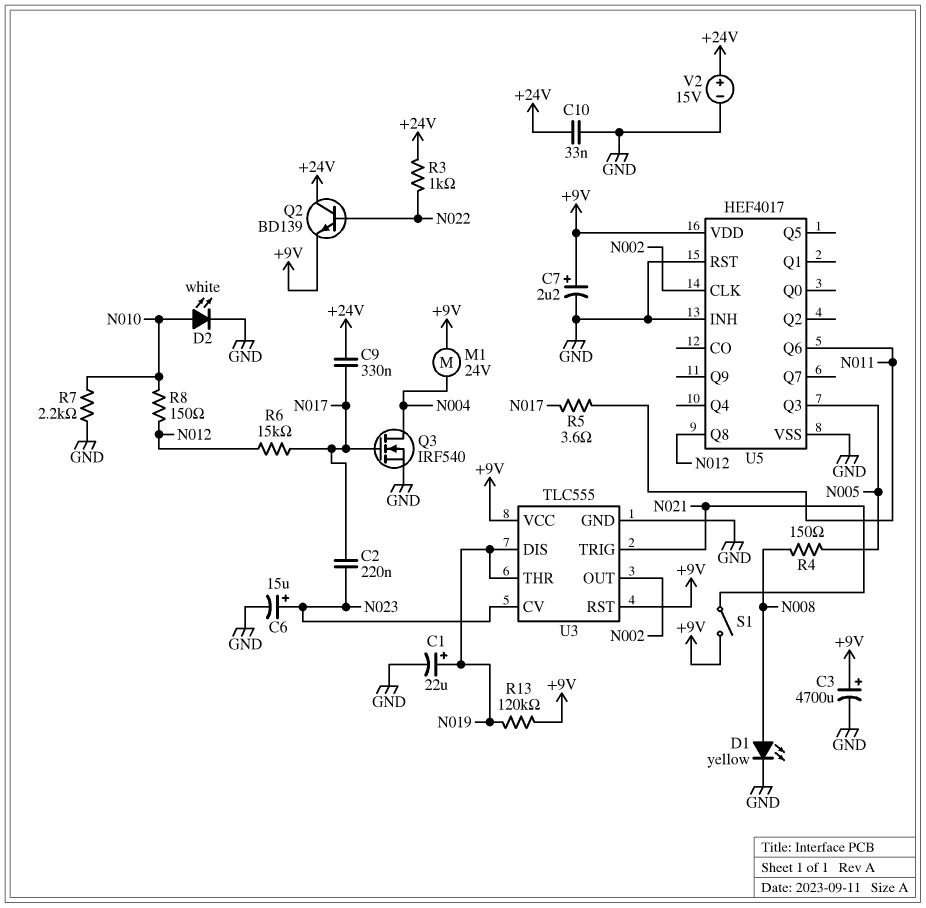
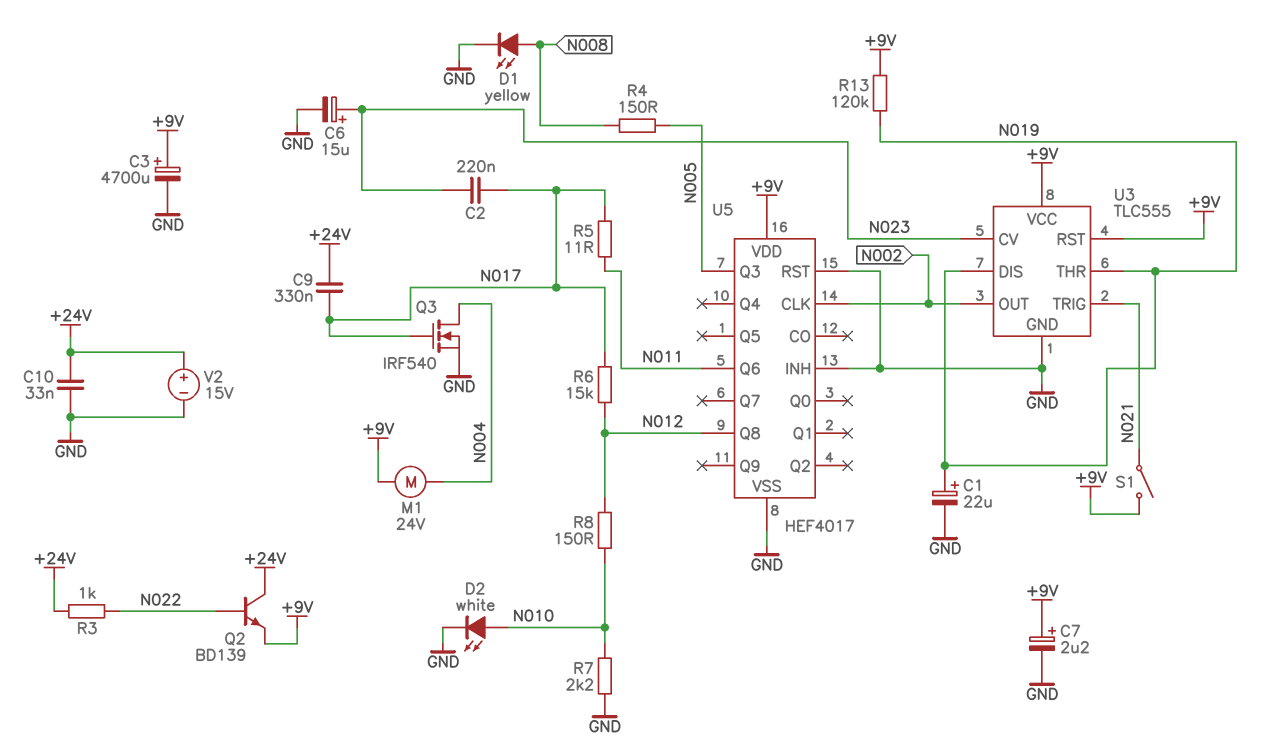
R5: 3.6 (N011, N017) -> 11 (N011, N017)

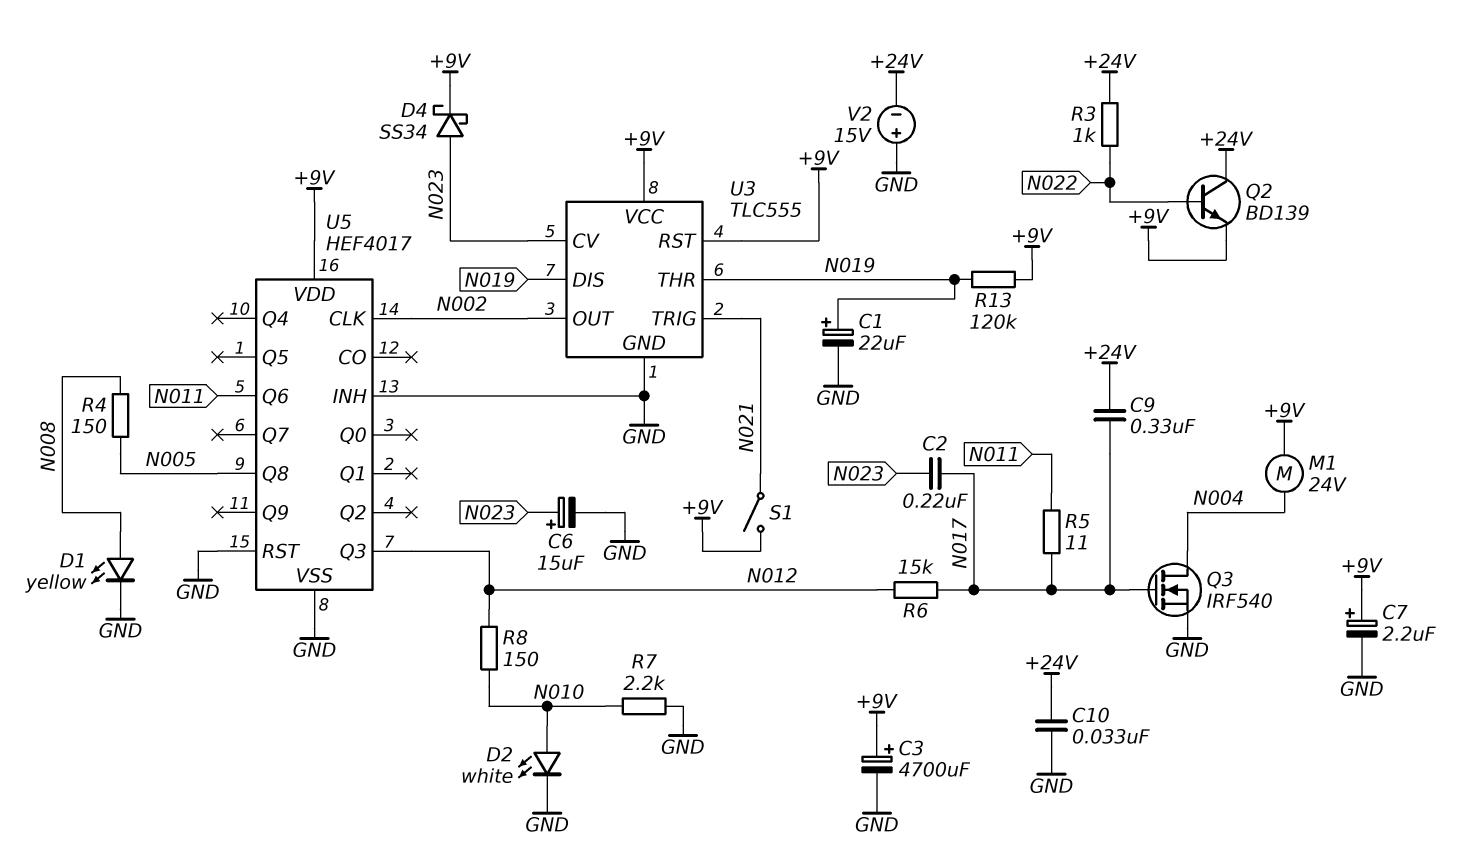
D4: none -> schottky SS34 (A N023, K +9V)
U5 pin Q3: N005 -> N012
U5 pin Q8: N012 -> N005
V2: 15V (plus +24V, minus GND) -> 15V (plus GND, minus +24V)

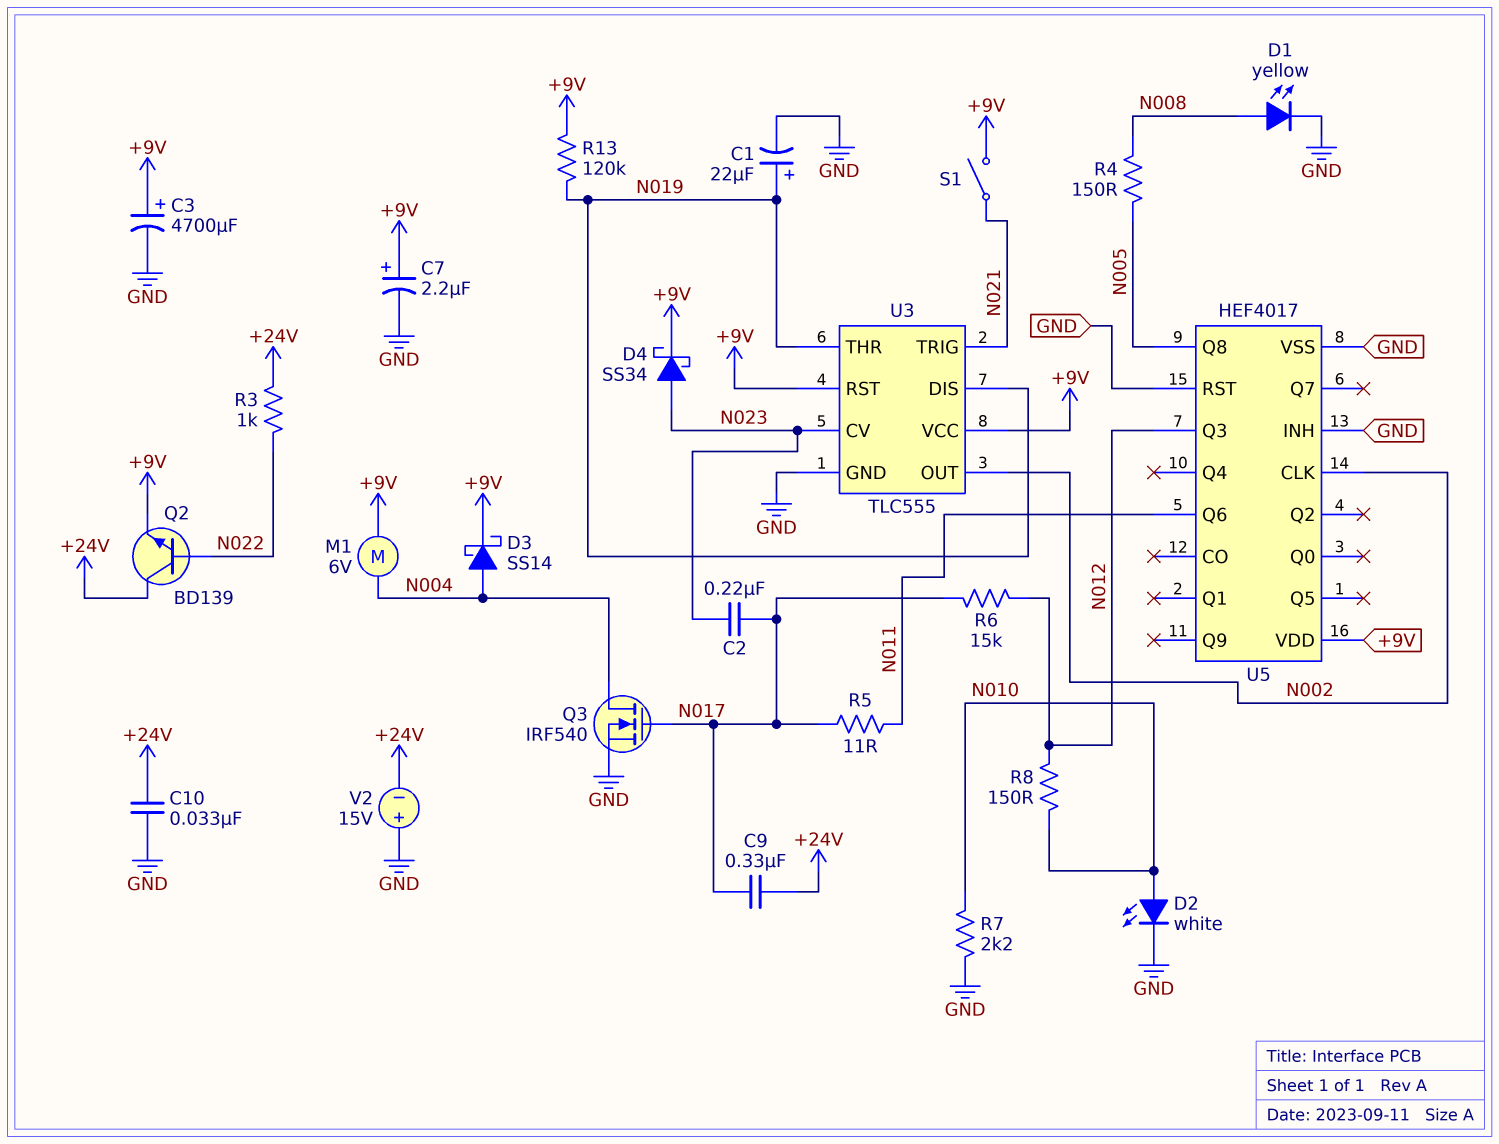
C6: 15uF (plus N023, minus GND) -> none
D3: none -> schottky SS14 (A N004, K +9V)
M1: motor 24V (+9V, N004) -> motor 6V (+9V, N004)

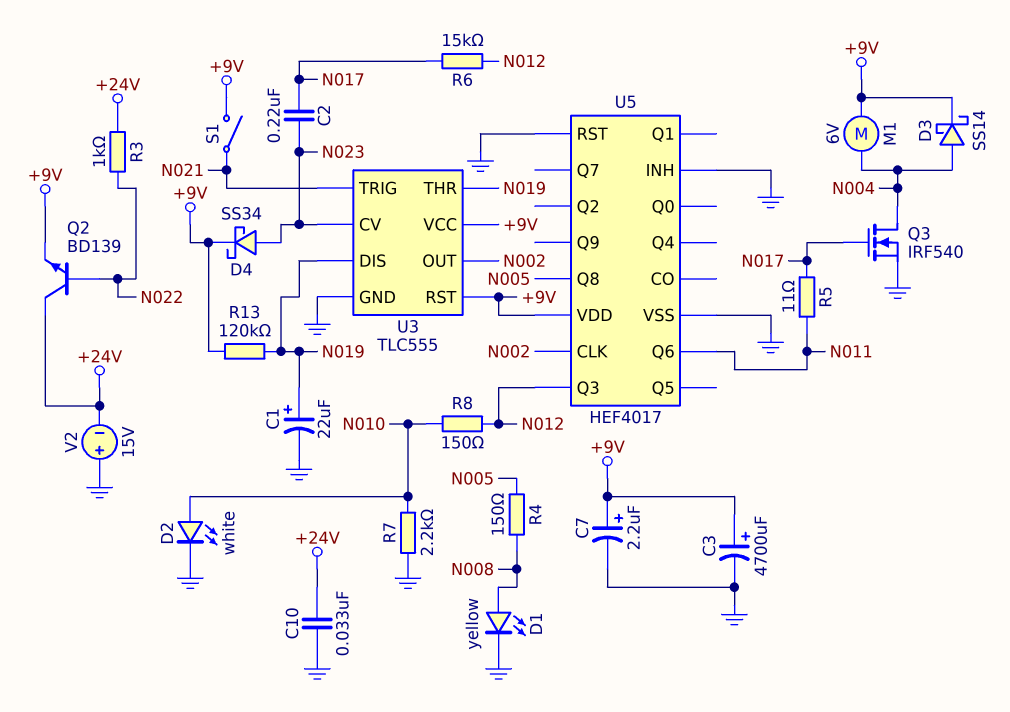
C9: 330nF (+24V, N017) -> none

